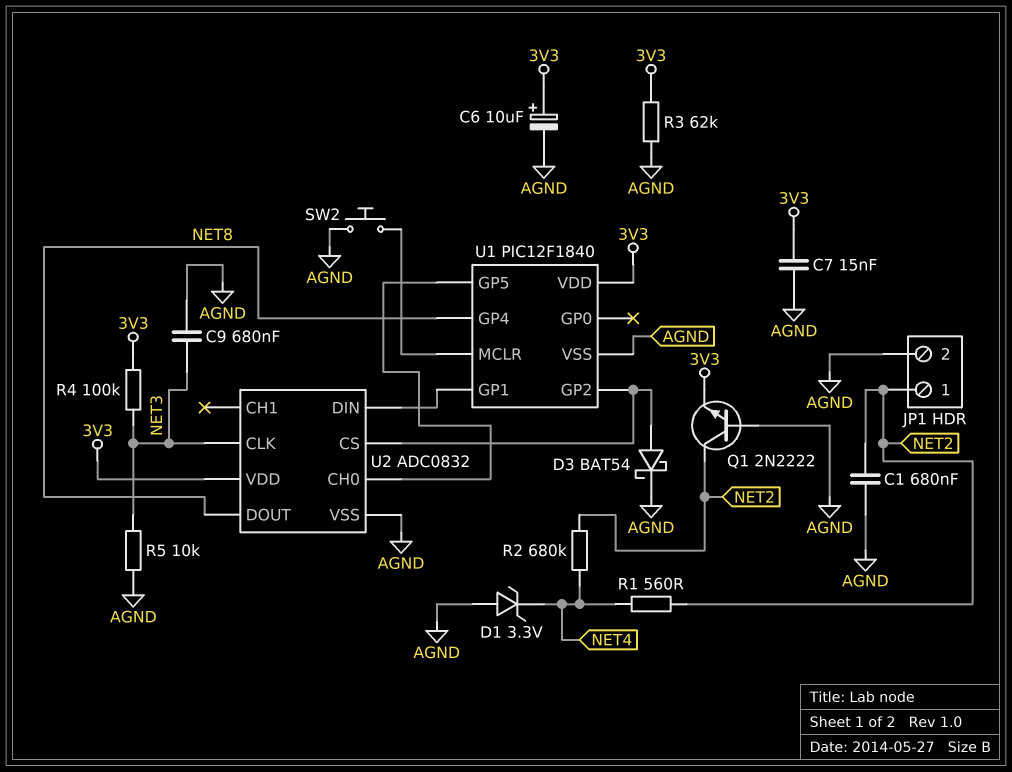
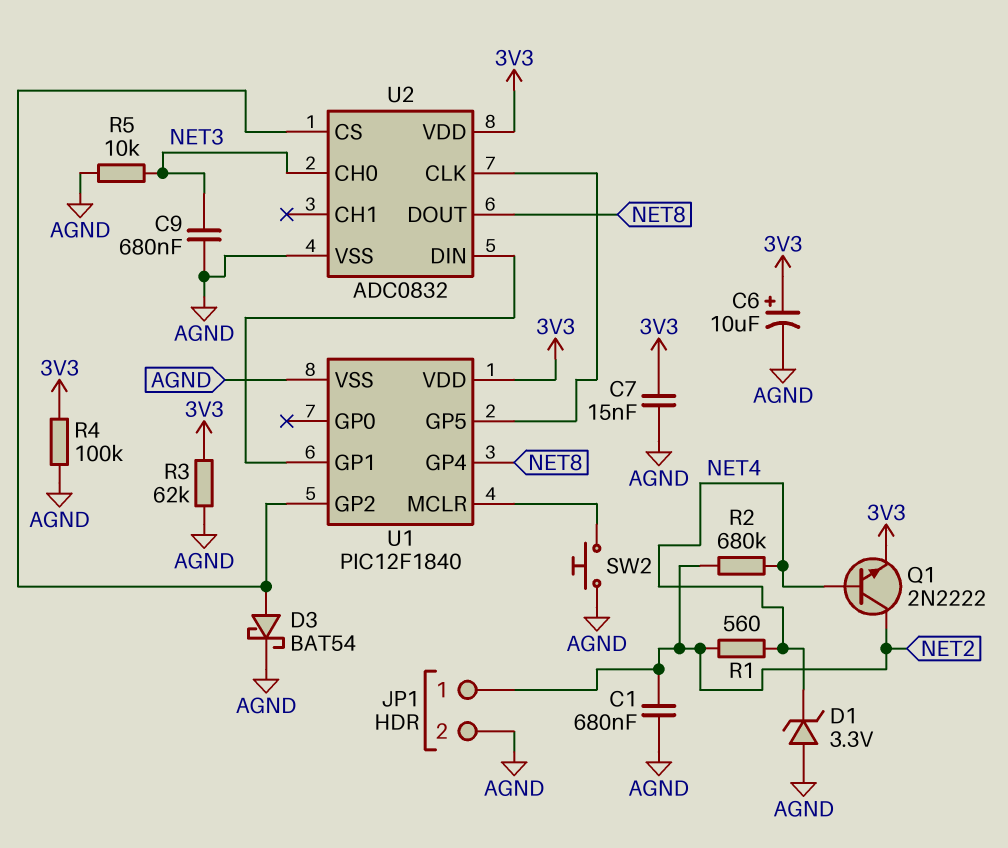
Q1: NPN 2N2222 (B AGND, C NET2, E 3V3) -> NPN 2N2222 (B NET4, C NET2, E 3V3)
R4: 100k (3V3, NET3) -> 100k (3V3, AGND)
U2 pin CH0: U1/GP5 -> NET3
U2 pin CLK: NET3 -> U1/GP5

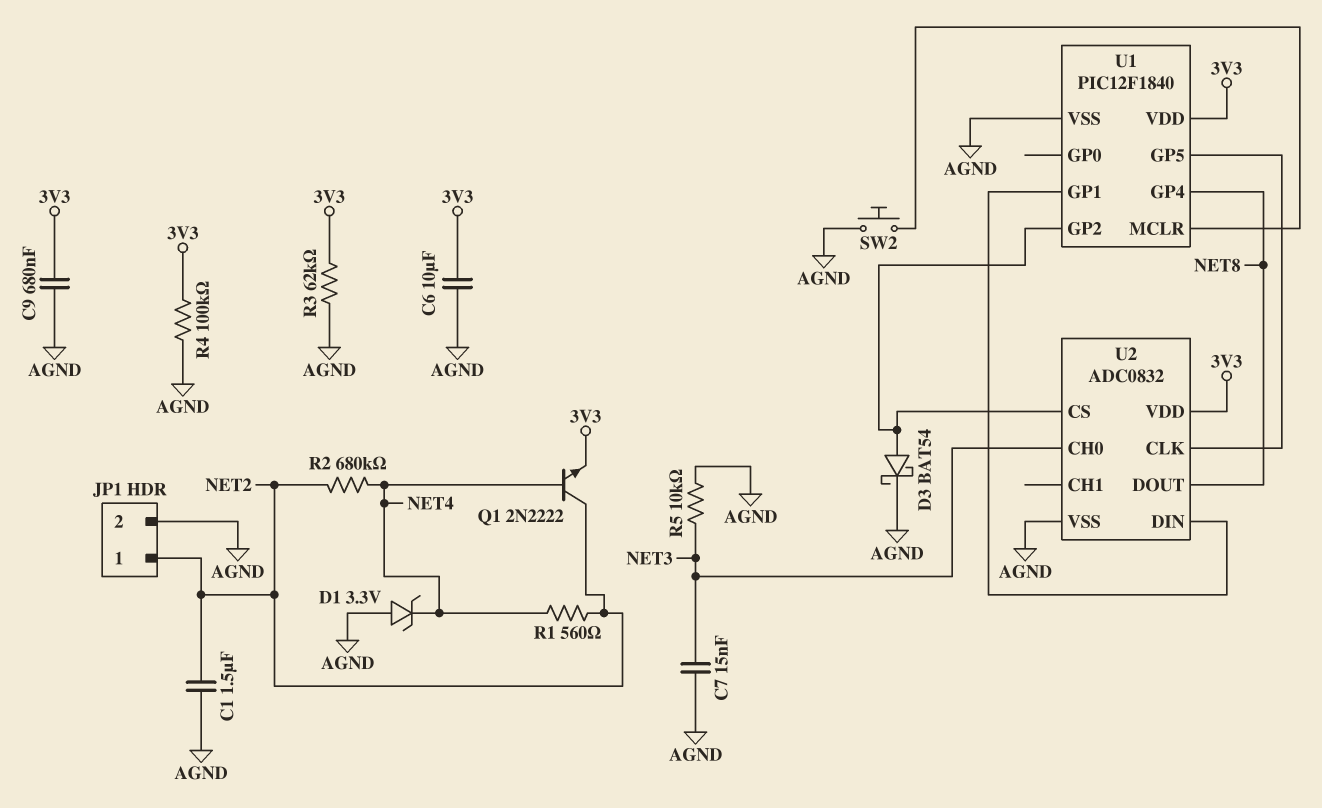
C1: 680nF (AGND, NET2) -> 1.5uF (AGND, NET2)
C6: 10uF (plus 3V3, minus AGND) -> 10uF (3V3, AGND)
C7: 15nF (3V3, AGND) -> 15nF (AGND, NET3)
C9: 680nF (AGND, NET3) -> 680nF (3V3, AGND)

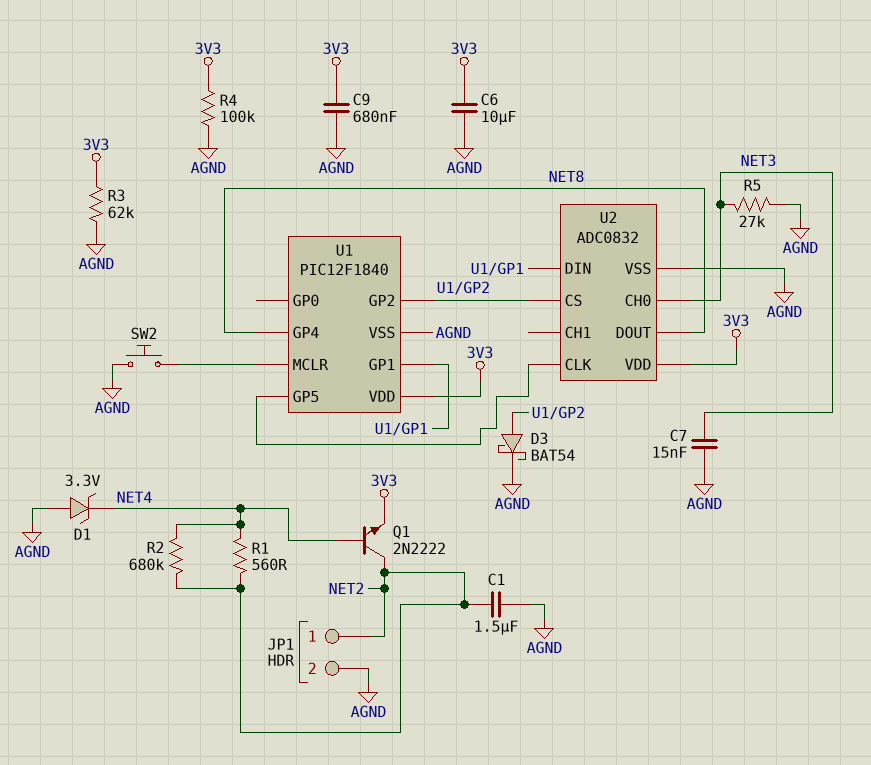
R5: 10k (AGND, NET3) -> 27k (AGND, NET3)

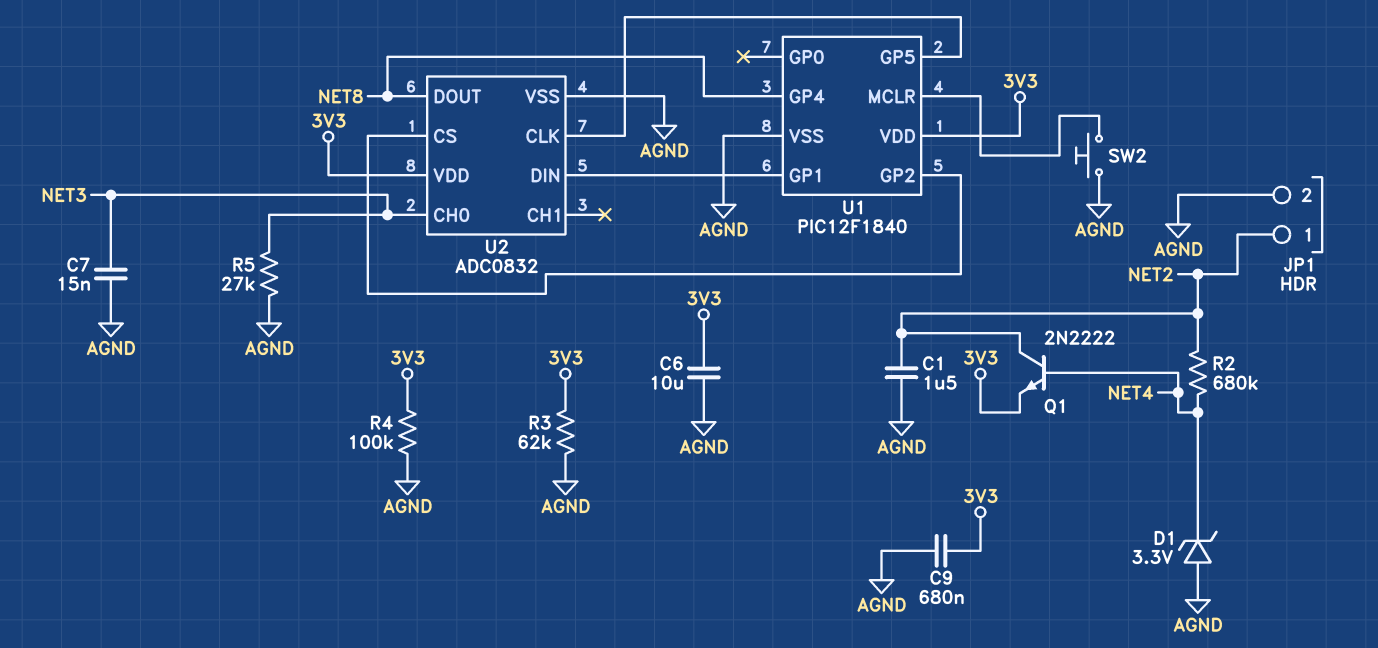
D3: schottky BAT54 (A U1/GP2, K AGND) -> none
R1: 560 (NET2, NET4) -> none

